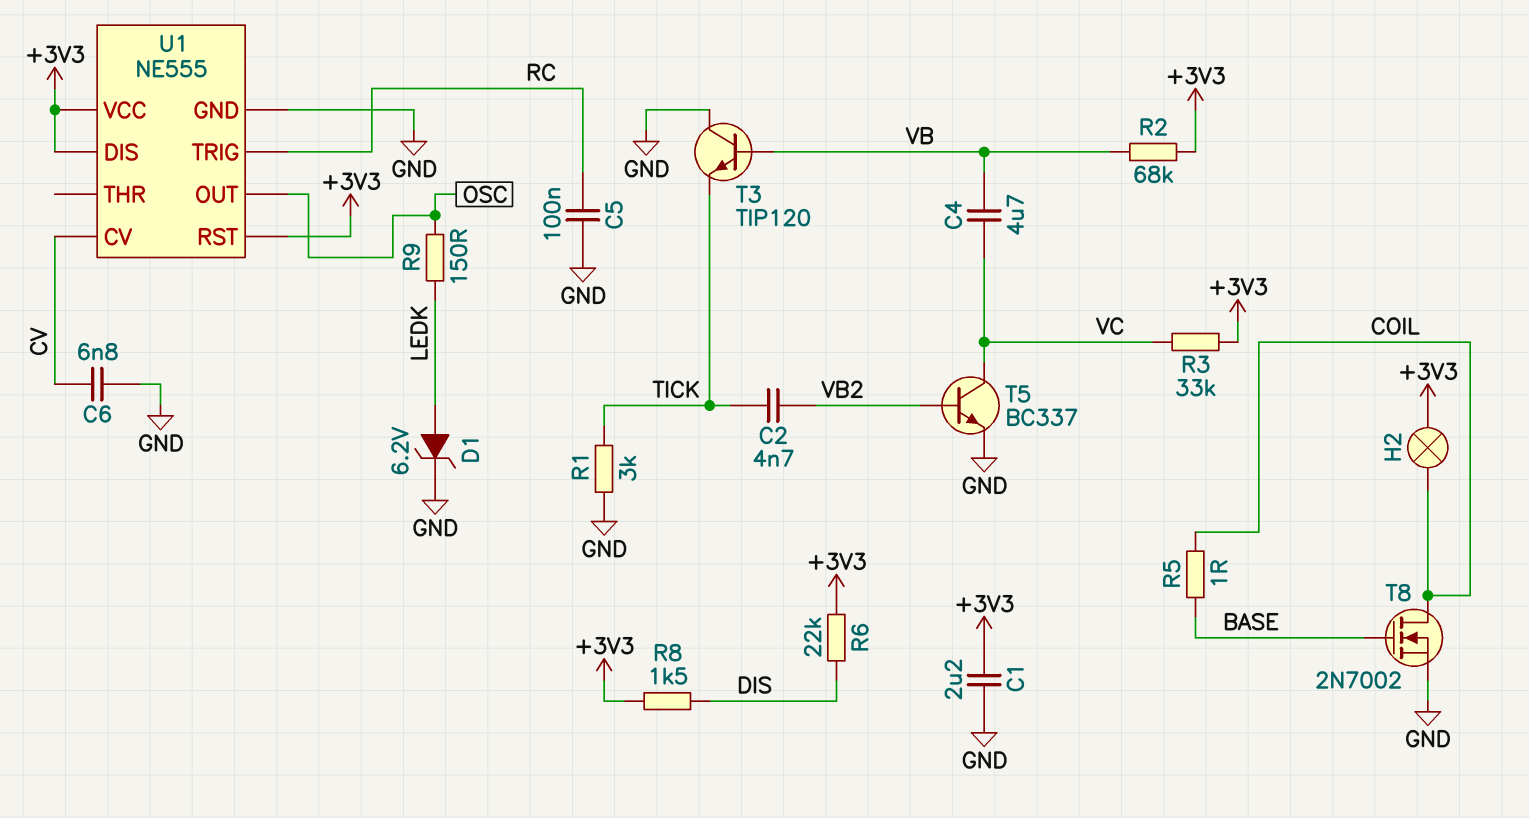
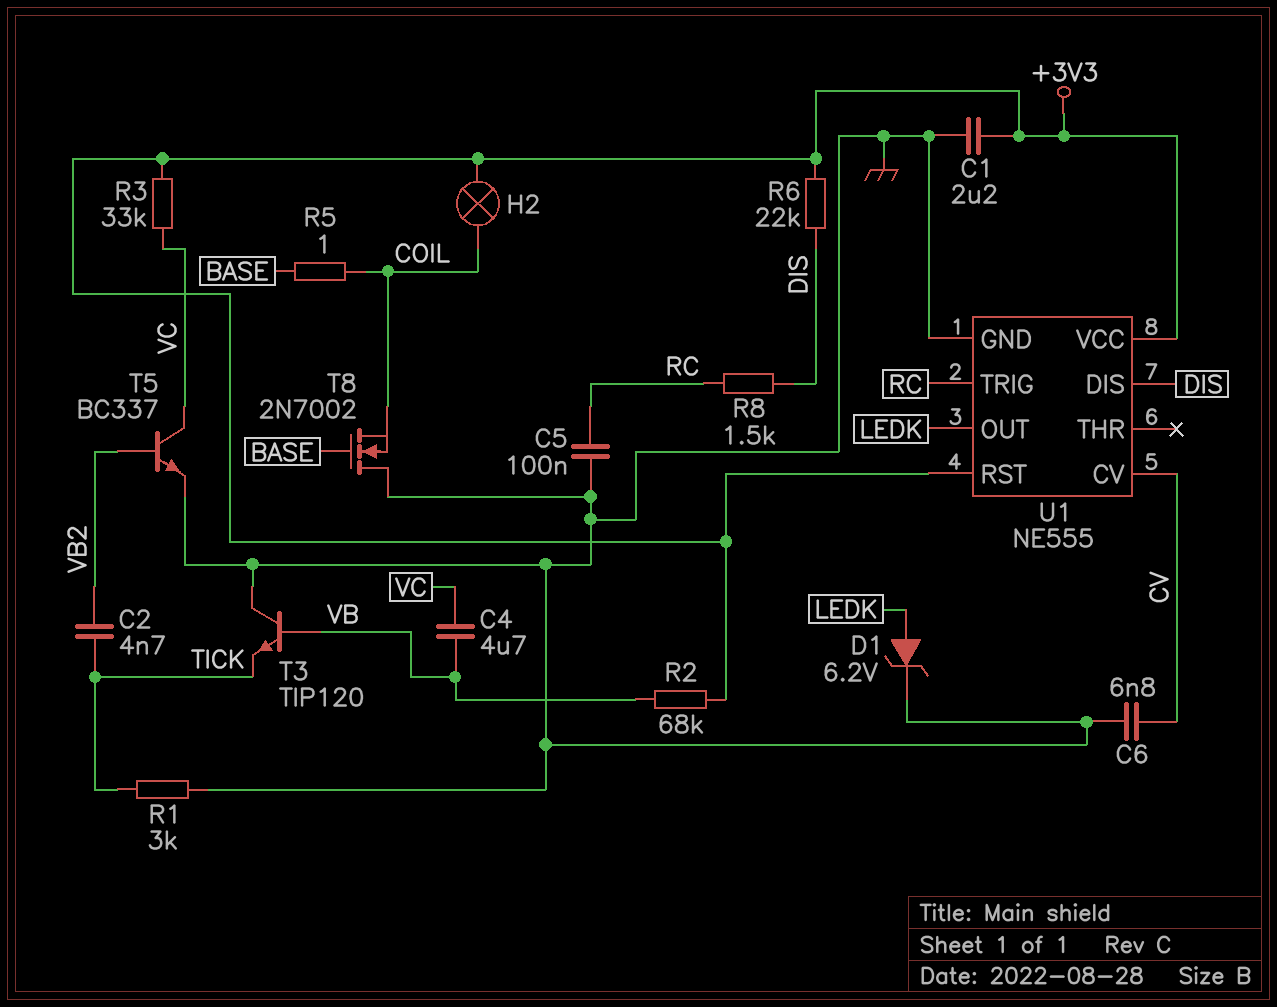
R8: 1.5k (+3V3, DIS) -> 1.5k (DIS, RC)
R9: 150 (LEDK, OSC) -> none
T8: NMOS 2N7002 (G BASE, D COIL, S GND) -> NMOS 2N7002 (G BASE, D GND, S COIL)
U1 pin DIS: +3V3 -> DIS
U1 pin OUT: OSC -> LEDK

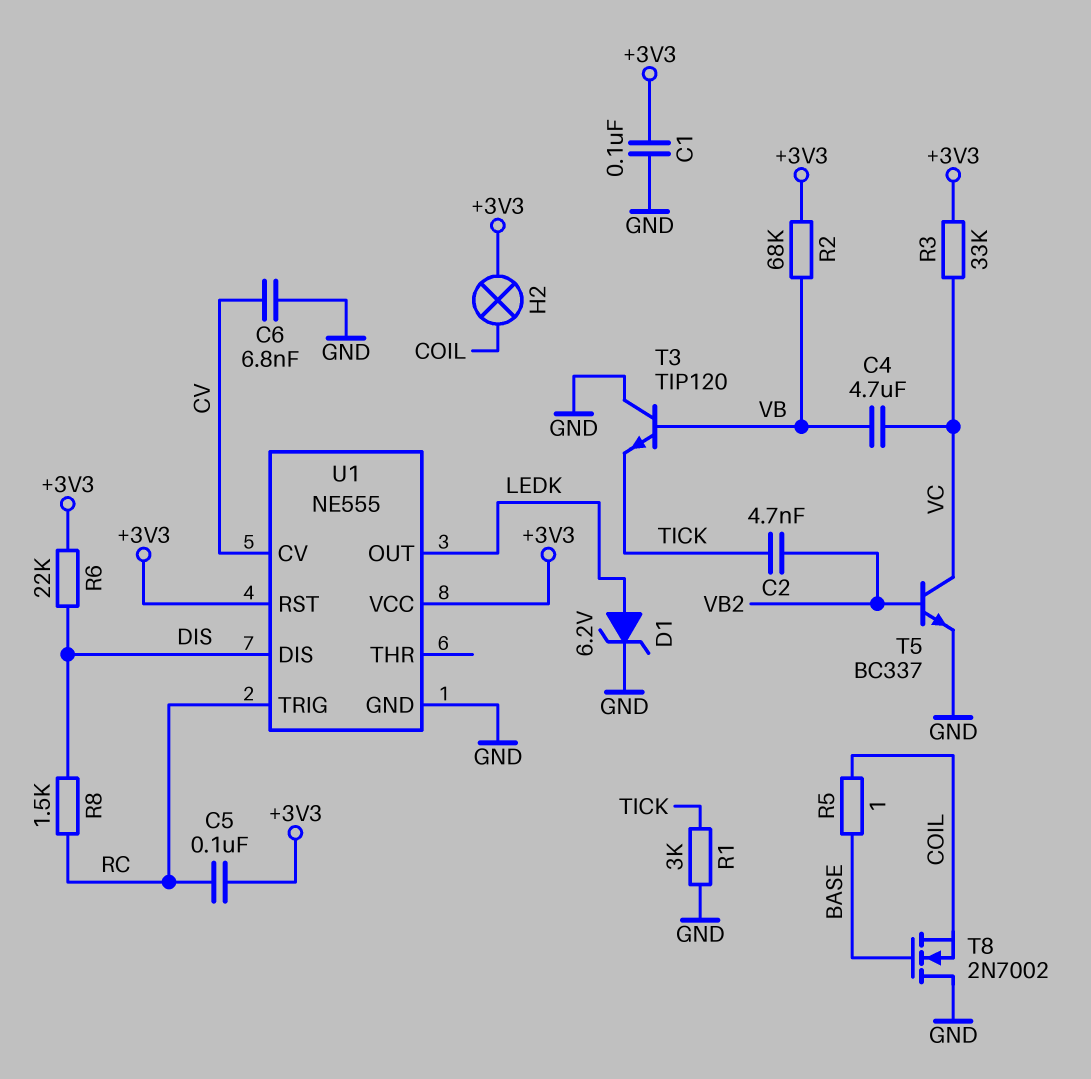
C1: 2.2uF (+3V3, GND) -> 100nF (+3V3, GND)
C5: 100nF (GND, RC) -> 100nF (+3V3, RC)

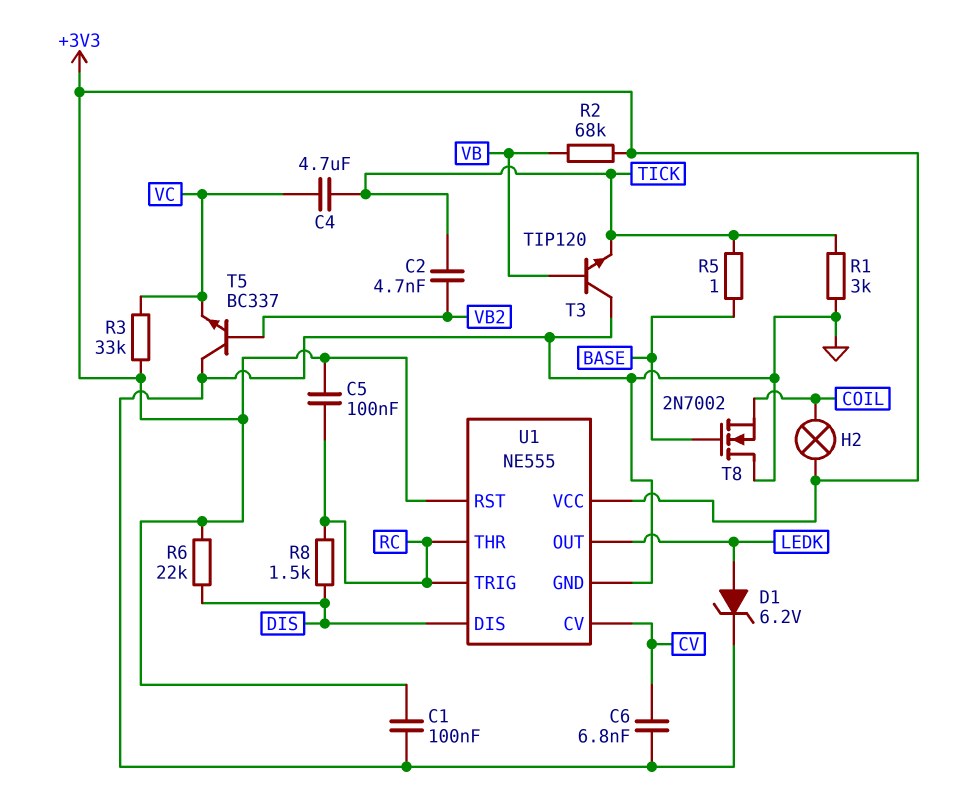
C4: 4.7uF (VB, VC) -> 4.7uF (TICK, VC)
R5: 1 (BASE, COIL) -> 1 (BASE, TICK)
T5: NPN BC337 (B VB2, C VC, E GND) -> NPN BC337 (B VB2, C GND, E VC)
U1 pin THR: none -> RC

